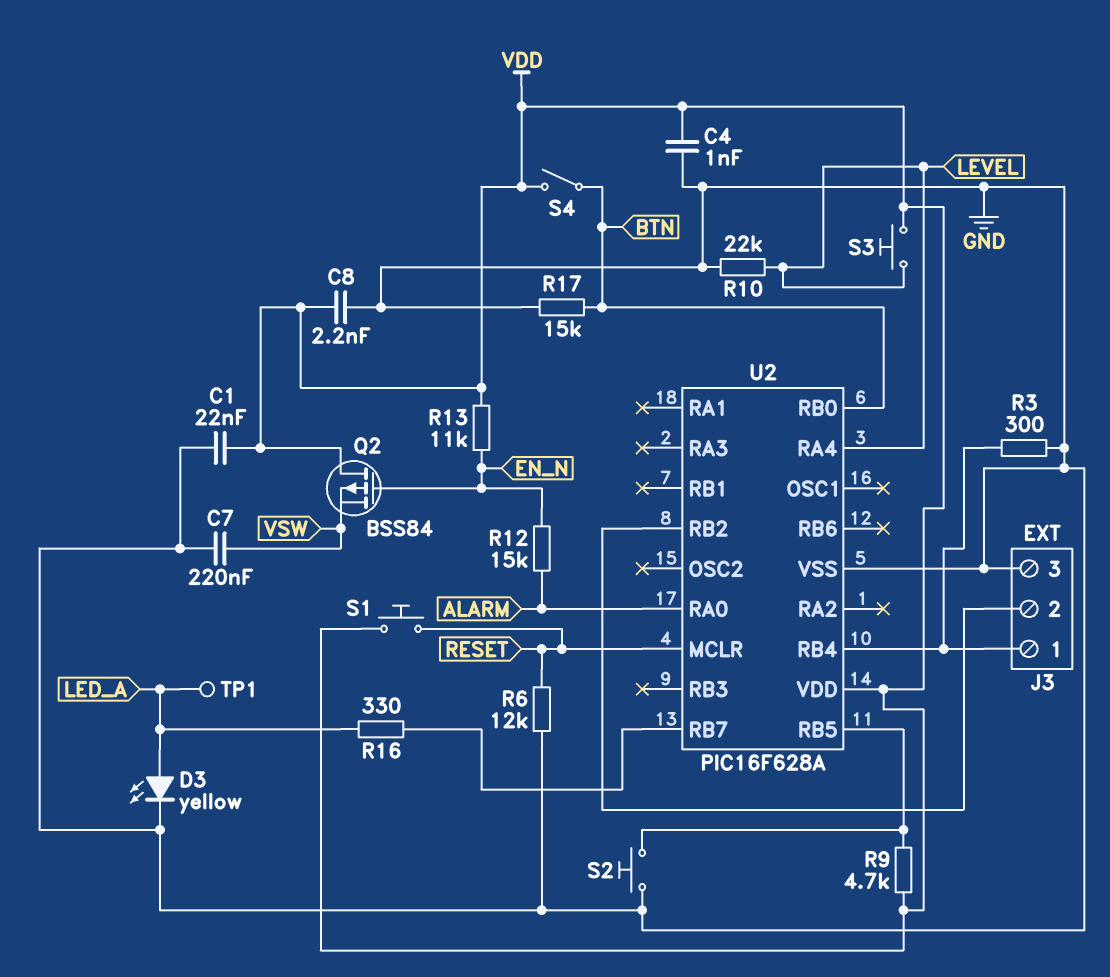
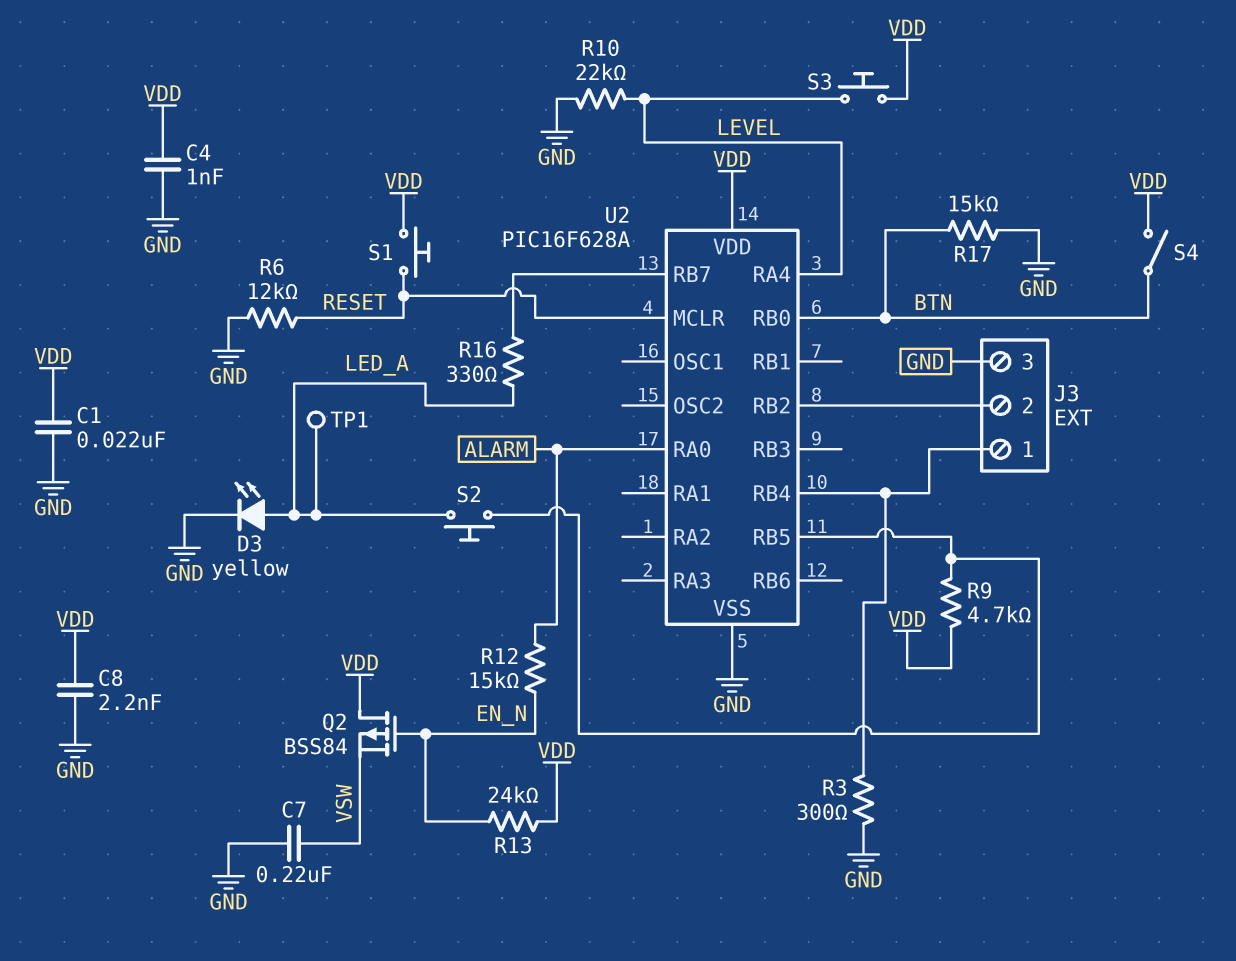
R13: 11k (EN_N, VDD) -> 24k (EN_N, VDD)
S2: button (GND, U2/RB5) -> button (LED_A, U2/RB5)

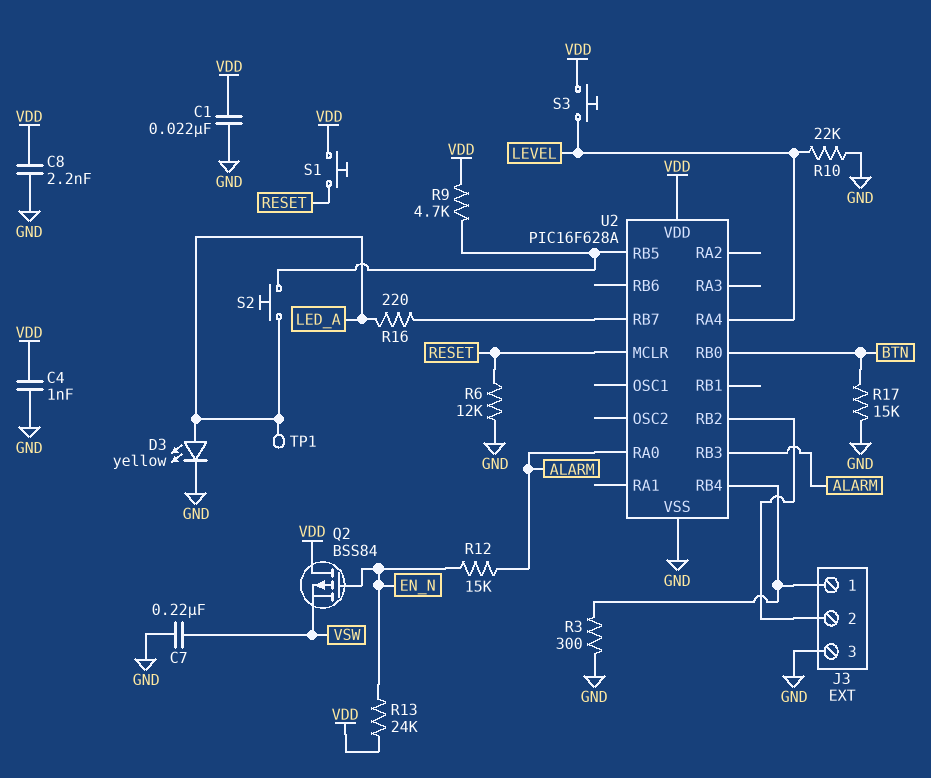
R16: 330 (LED_A, U2/RB7) -> 220 (LED_A, U2/RB7)
S4: switch (BTN, VDD) -> none
U2 pin RB3: none -> ALARM

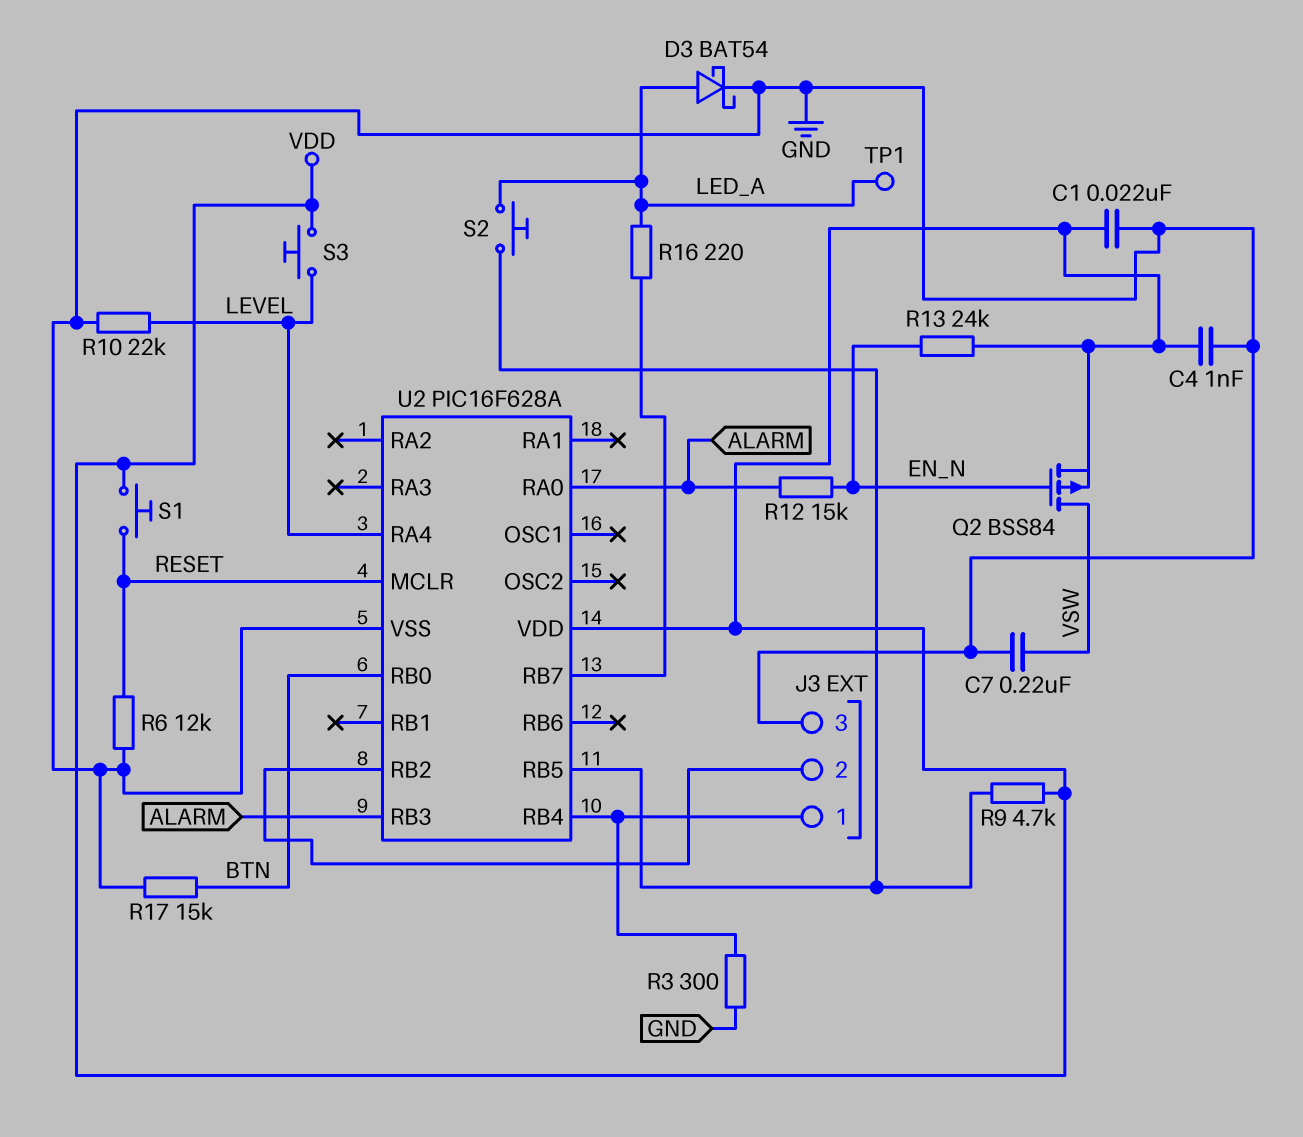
C8: 2.2nF (GND, VDD) -> none
D3: LED yellow (A LED_A, K GND) -> schottky BAT54 (A LED_A, K GND)
Q2: PMOS BSS84 (G EN_N, D VDD, S VSW) -> PMOS BSS84 (G EN_N, D VSW, S VDD)

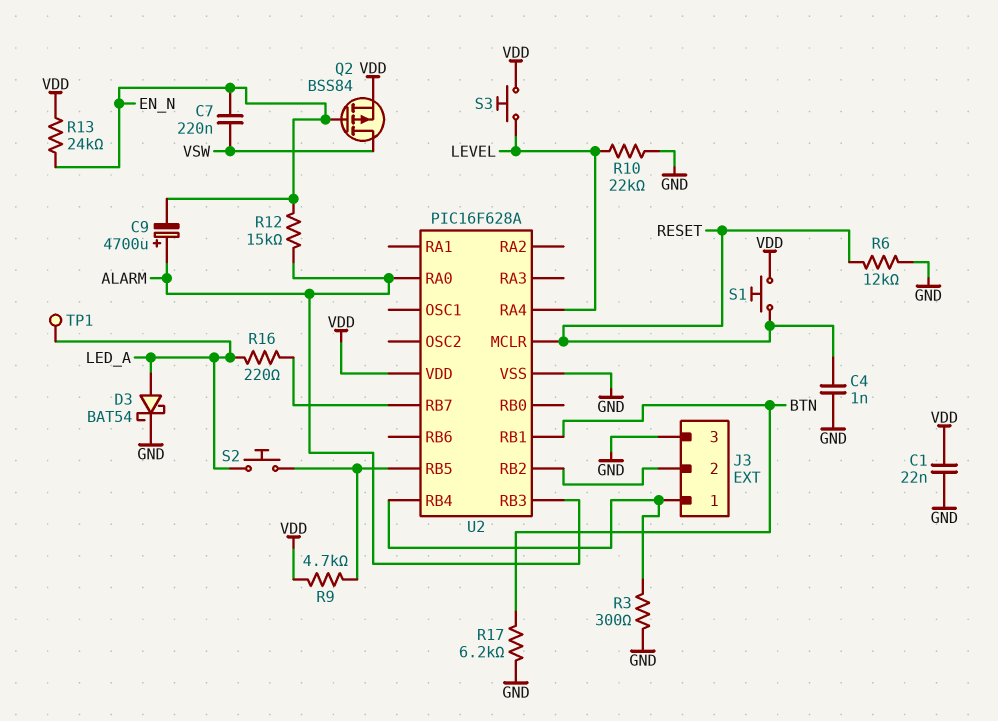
C4: 1nF (GND, VDD) -> 1nF (GND, RESET)
C7: 220nF (GND, VSW) -> 220nF (EN_N, VSW)
C9: none -> 4700uF (plus ALARM, minus EN_N)
R17: 15k (BTN, GND) -> 6.2k (BTN, GND)
U2 pin RB0: BTN -> none
U2 pin RB1: none -> BTN

